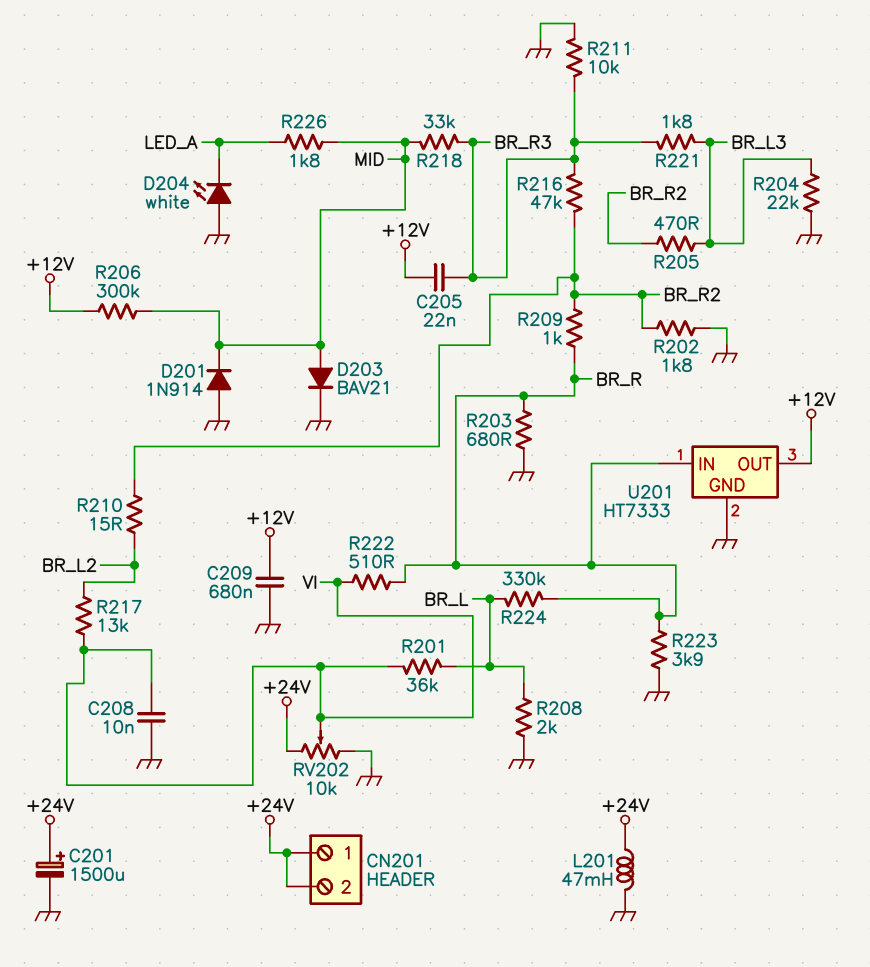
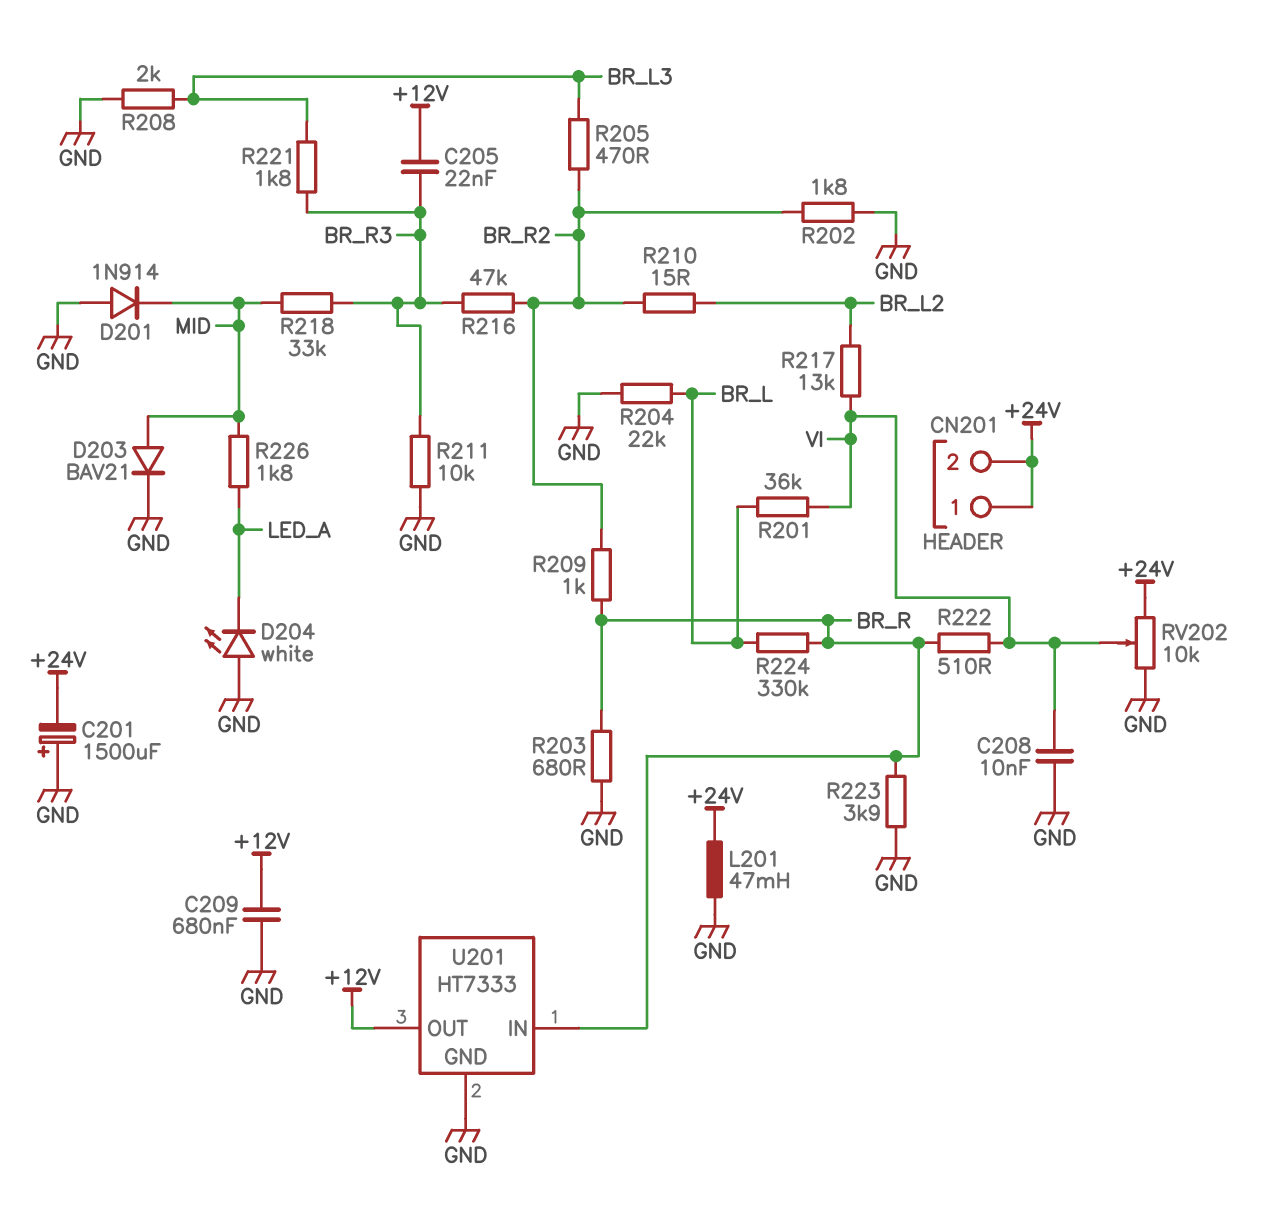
C201: 1500uF (plus +24V, minus GND) -> 1500uF (plus GND, minus +24V)
R204: 22k (BR_L3, GND) -> 22k (BR_L, GND)
R206: 300k (+12V, MID) -> none
R208: 2k (BR_L, GND) -> 2k (BR_L3, GND)

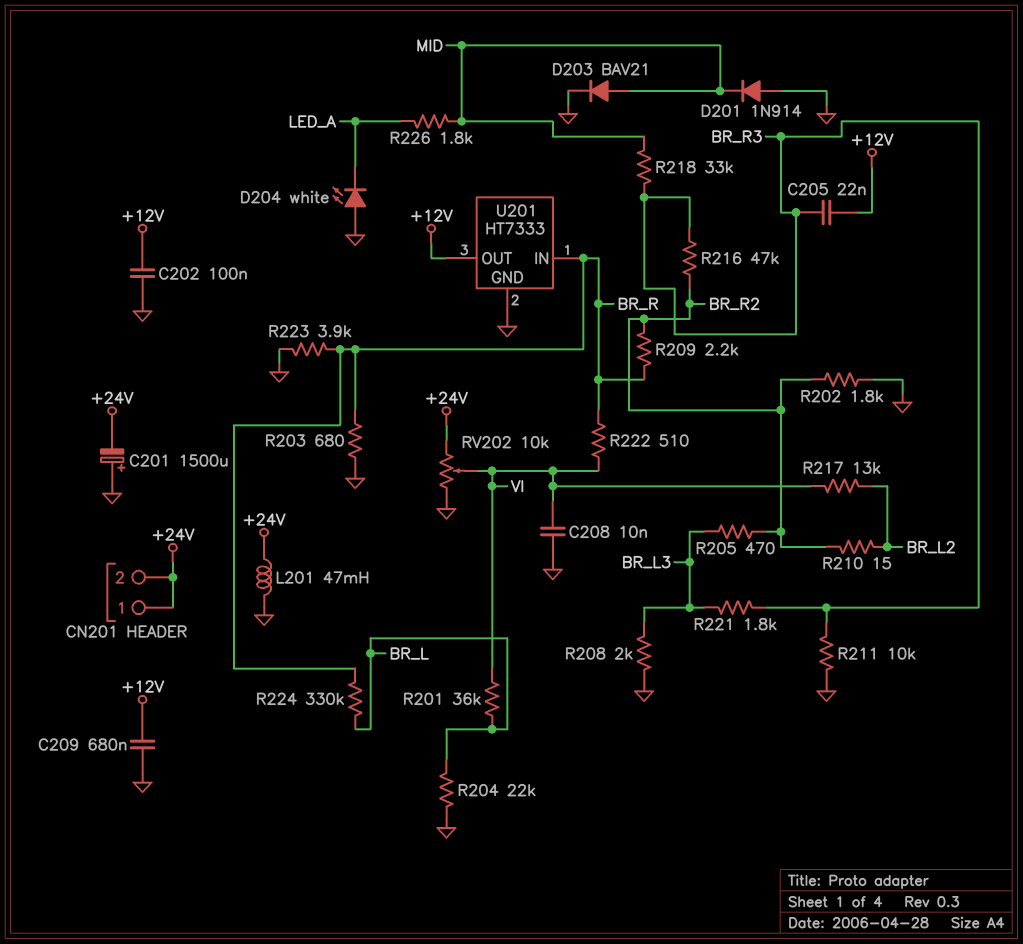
C202: none -> 100nF (+12V, GND)
R209: 1k (BR_R, BR_R2) -> 2.2k (BR_R, BR_R2)

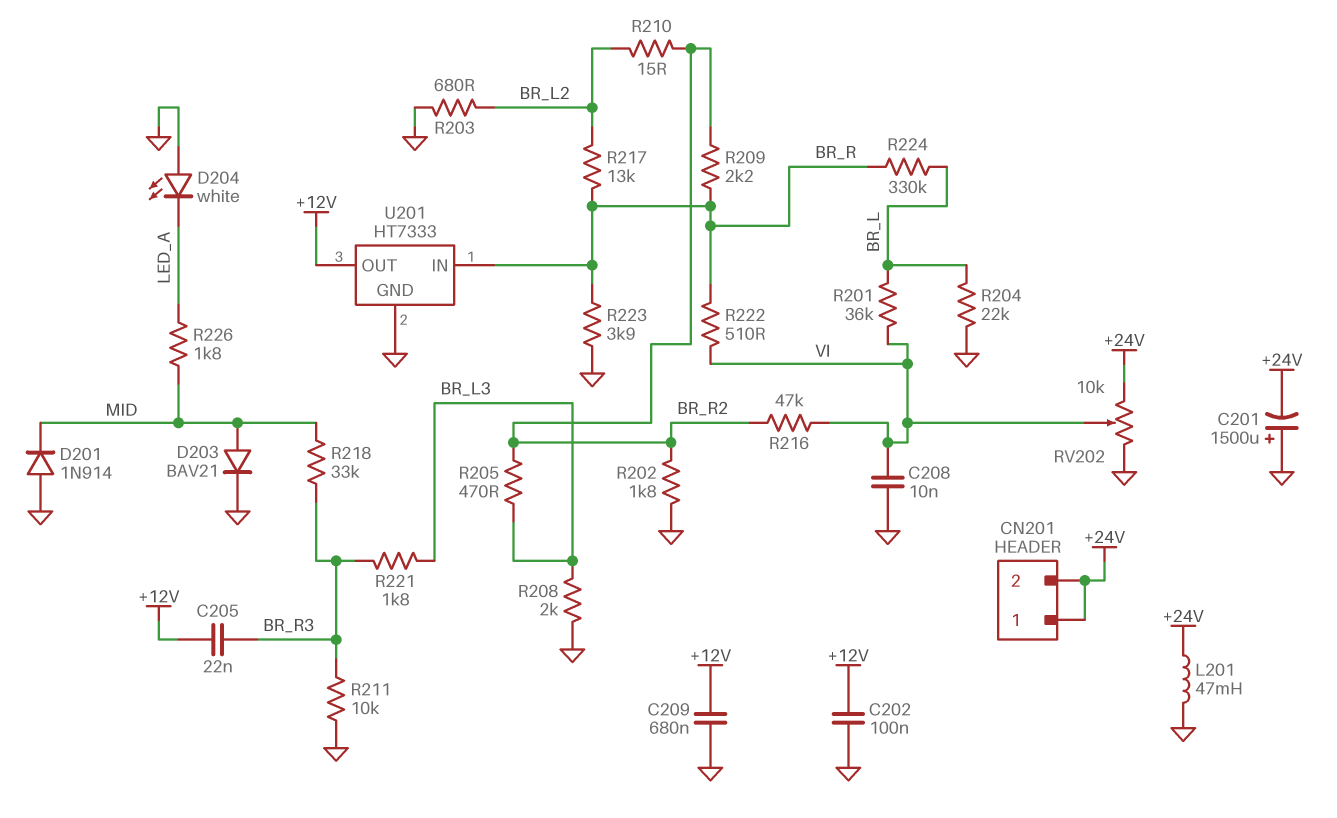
R203: 680 (BR_R, GND) -> 680 (BR_L2, GND)
R216: 47k (BR_R2, BR_R3) -> 47k (BR_R2, VI)
R217: 13k (BR_L2, VI) -> 13k (BR_L2, BR_R)

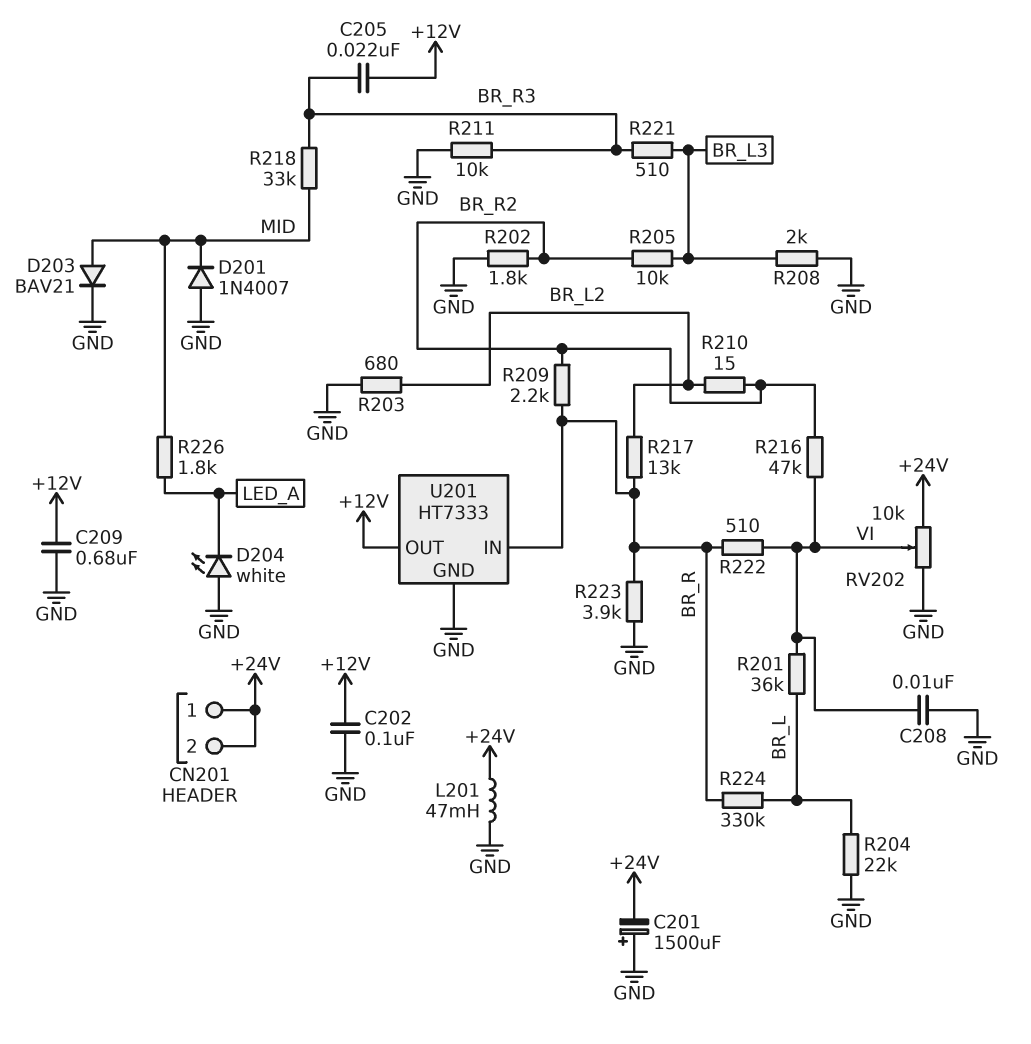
D201: diode 1N914 (A GND, K MID) -> diode 1N4007 (A GND, K MID)
R205: 470 (BR_L3, BR_R2) -> 10k (BR_L3, BR_R2)
R221: 1.8k (BR_L3, BR_R3) -> 510 (BR_L3, BR_R3)

